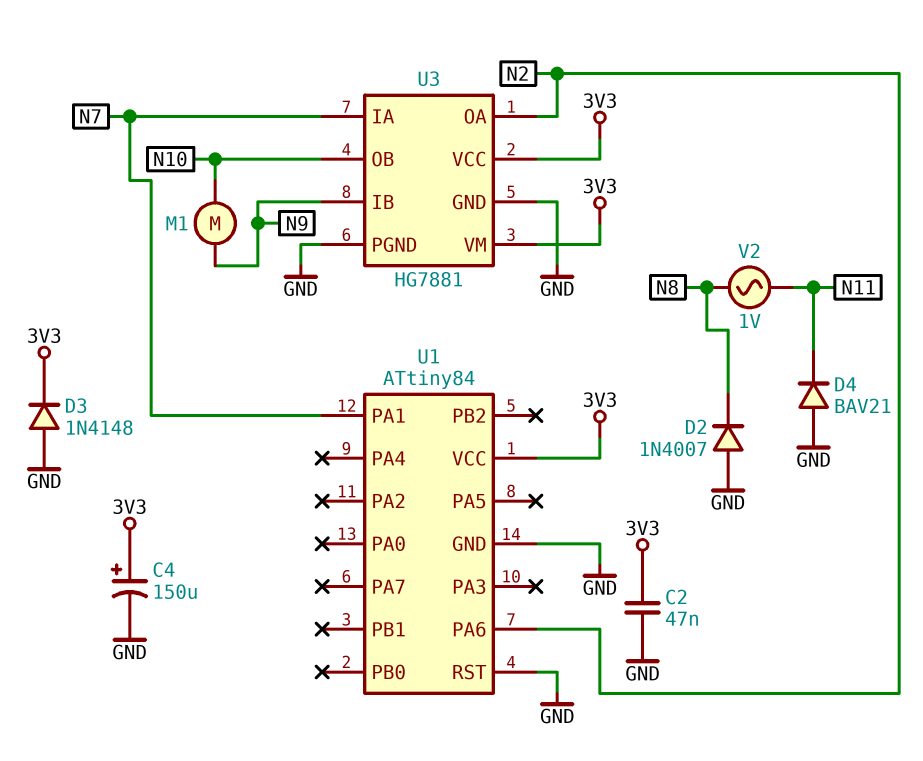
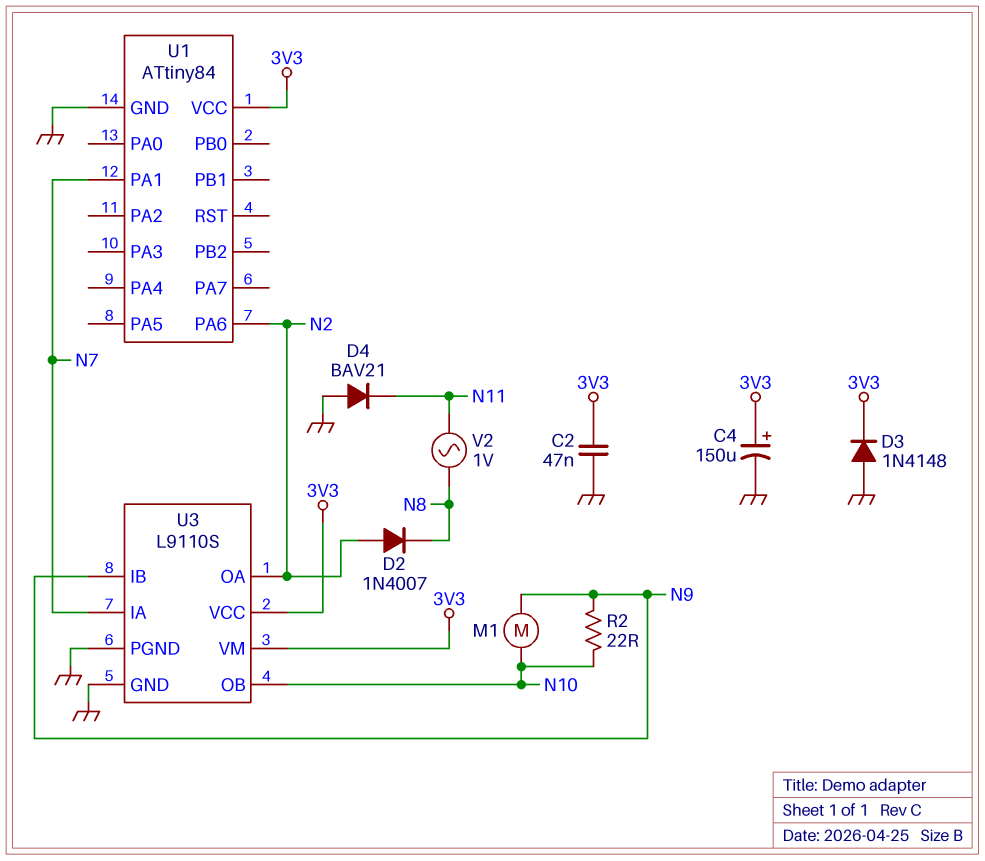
D2: diode 1N4007 (A GND, K N8) -> diode 1N4007 (A N2, K N8)
R2: none -> 22 (N9, N10)
U1 pin RST: GND -> none
U3: HG7881 -> L9110S

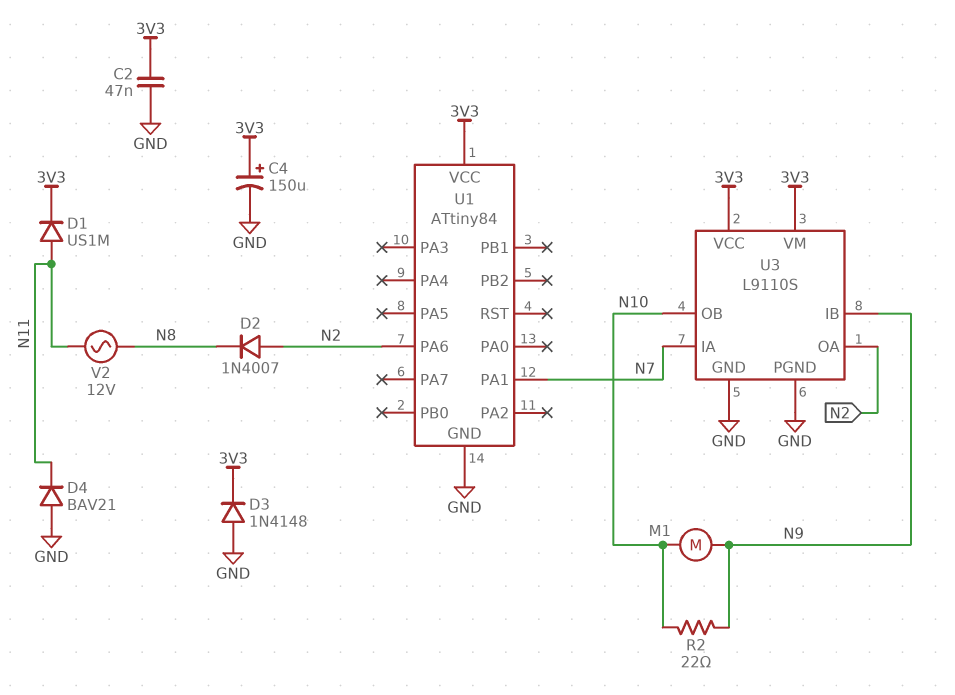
D1: none -> diode US1M (A N11, K 3V3)
V2: AC 1V (N8, N11) -> AC 12V (N8, N11)

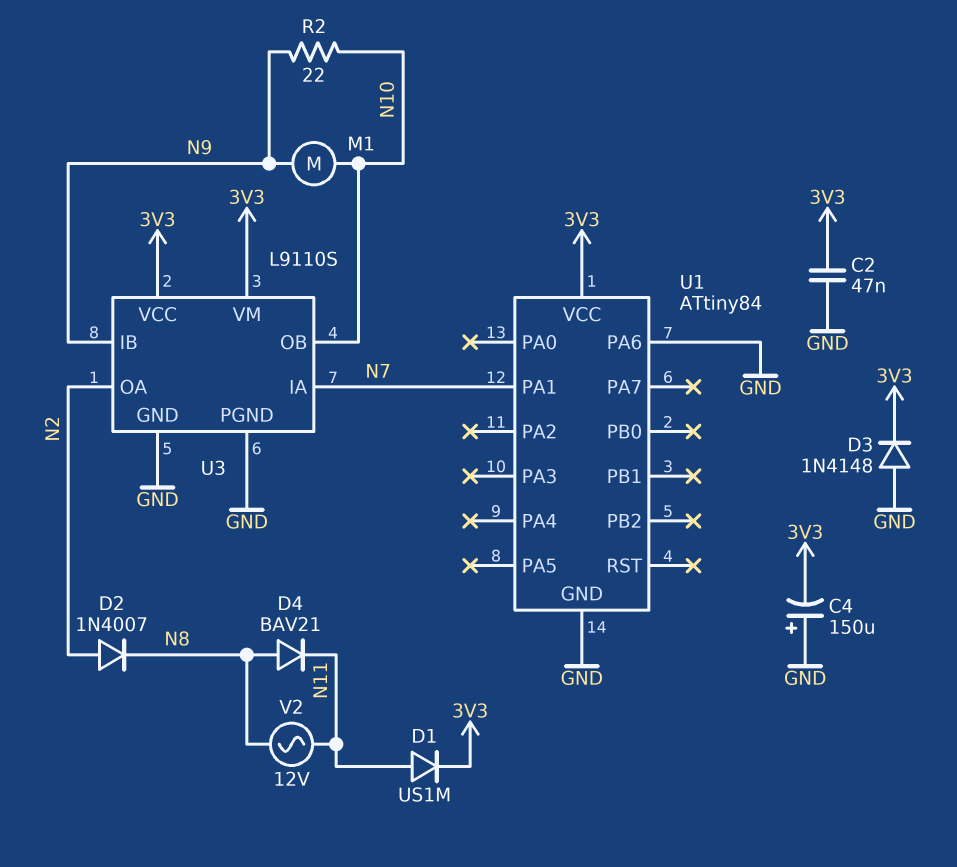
C4: 150uF (plus 3V3, minus GND) -> 150uF (plus GND, minus 3V3)
D4: diode BAV21 (A GND, K N11) -> diode BAV21 (A N8, K N11)
U1 pin PA6: N2 -> GND

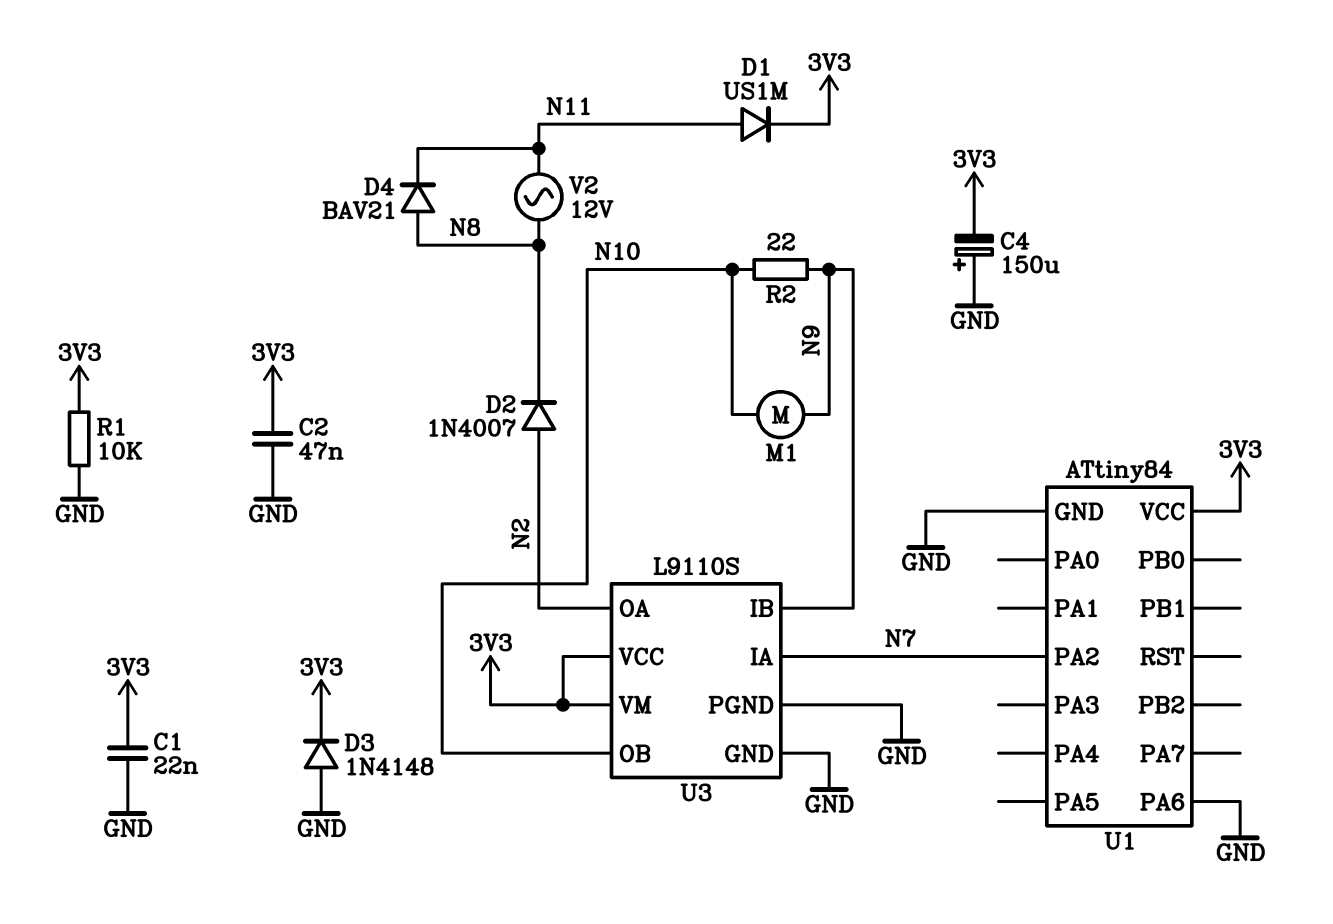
C1: none -> 22nF (3V3, GND)
R1: none -> 10k (3V3, GND)
U1 pin PA1: N7 -> none
U1 pin PA2: none -> N7

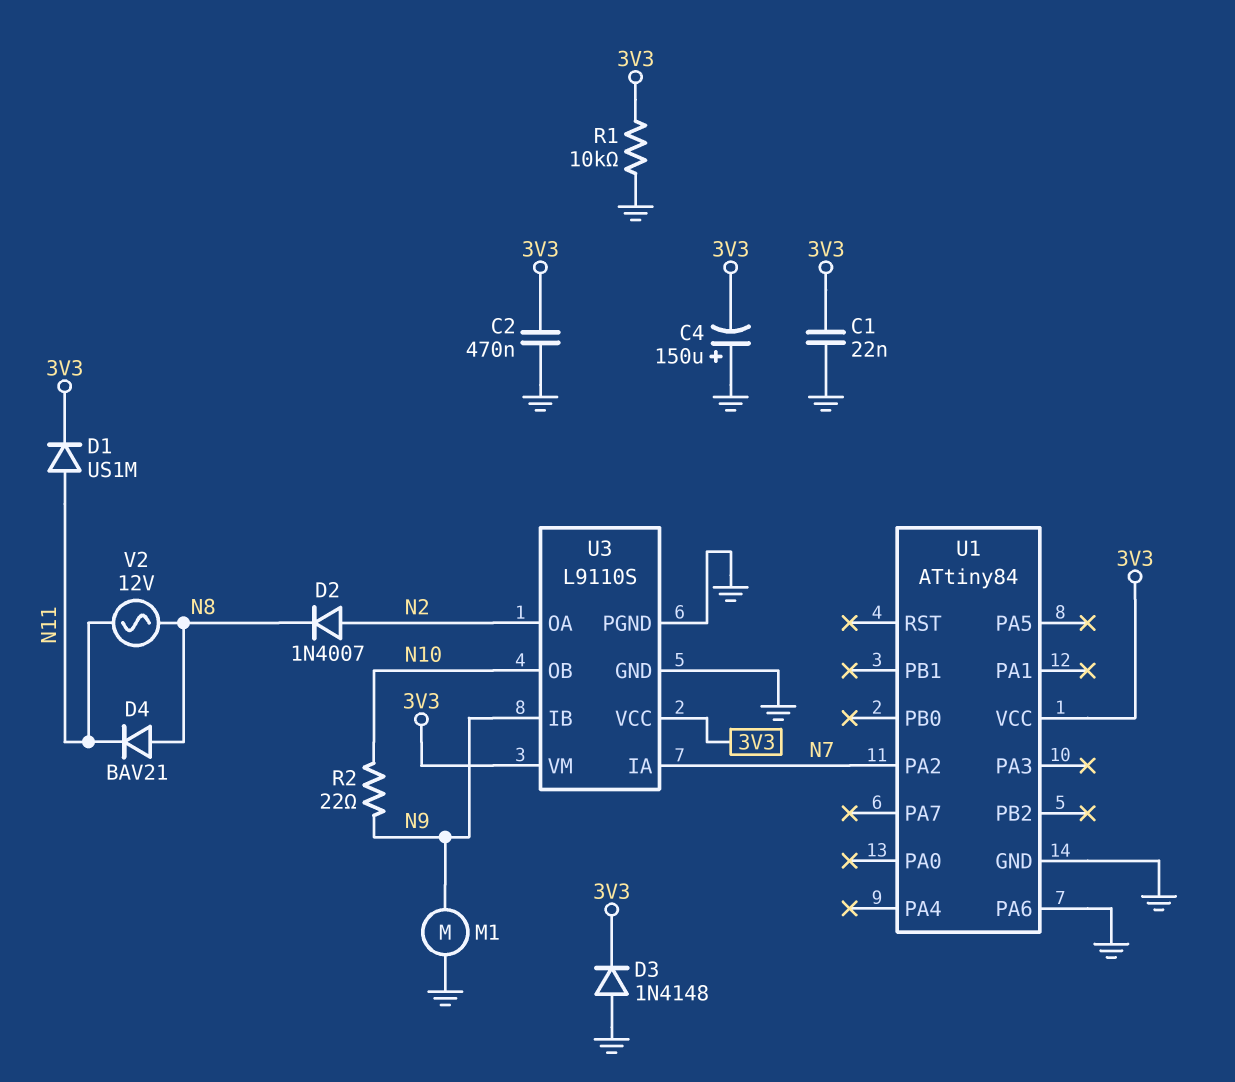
C2: 47nF (3V3, GND) -> 470nF (3V3, GND)
M1: motor (N9, N10) -> motor (GND, N9)

